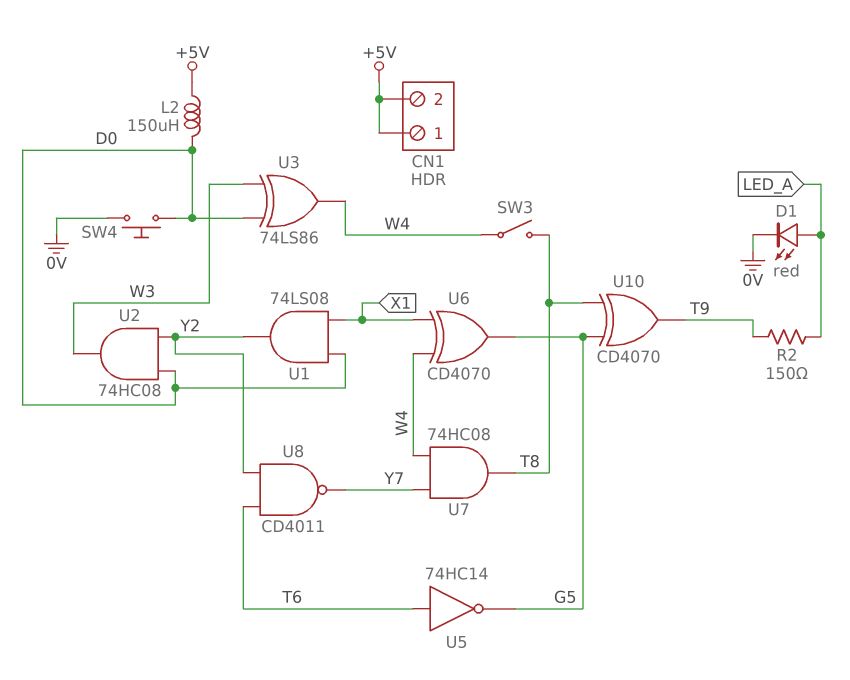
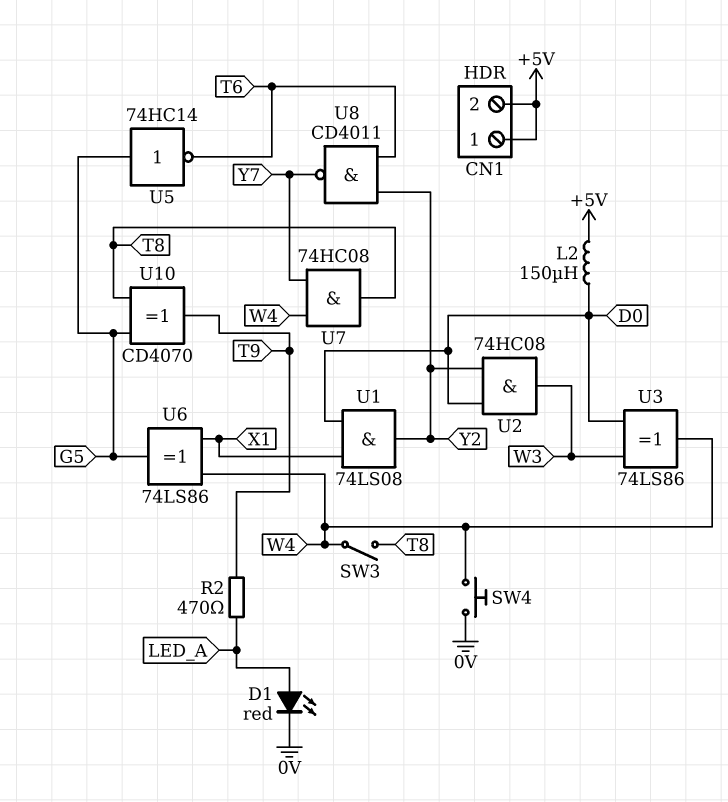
R2: 150 (LED_A, T9) -> 470 (LED_A, T9)
SW4: button (0V, D0) -> button (0V, W4)
U5: NOT 74HC14 (in T6, out G5) -> NOT 74HC14 (in G5, out T6)
U6: XOR CD4070 (in W4, in X1, out G5) -> XOR 74LS86 (in W4, in X1, out G5)

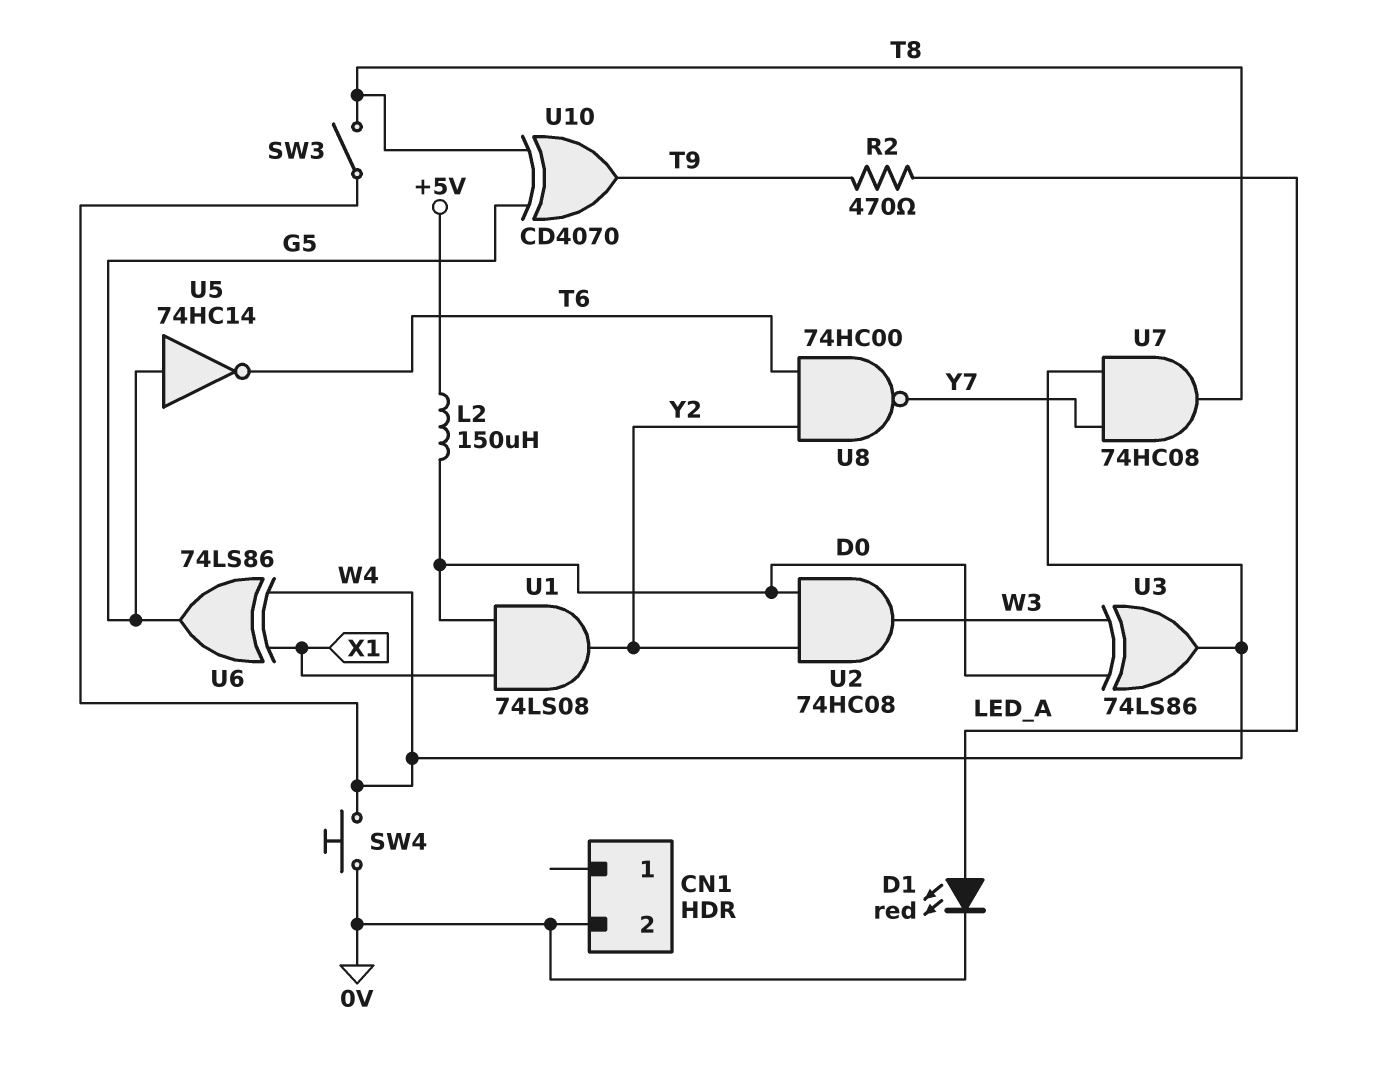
CN1 pin 1: +5V -> none
CN1 pin 2: +5V -> 0V
U8: NAND CD4011 (in T6, in Y2, out Y7) -> NAND 74HC00 (in T6, in Y2, out Y7)

